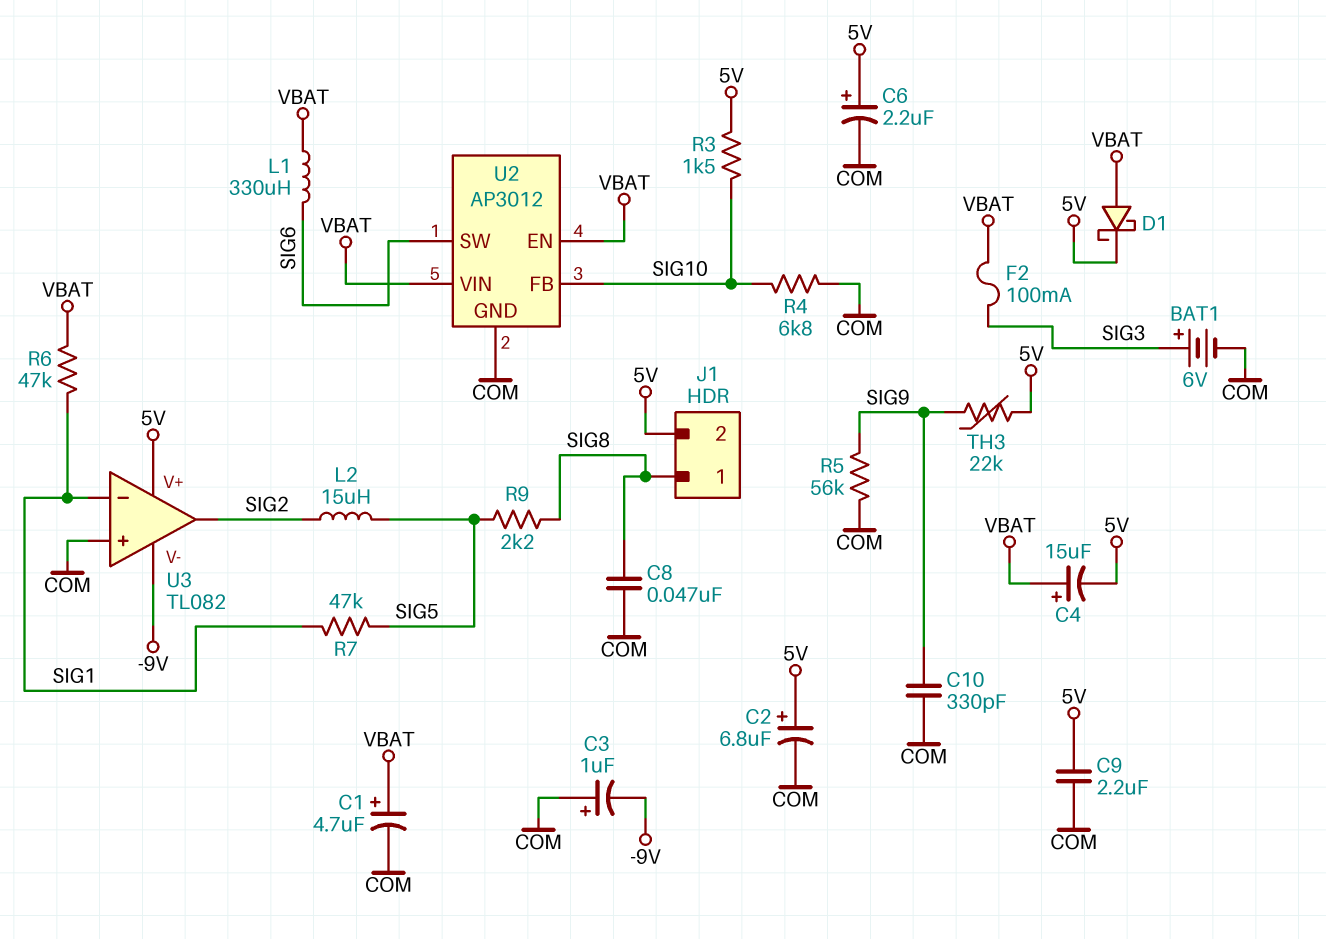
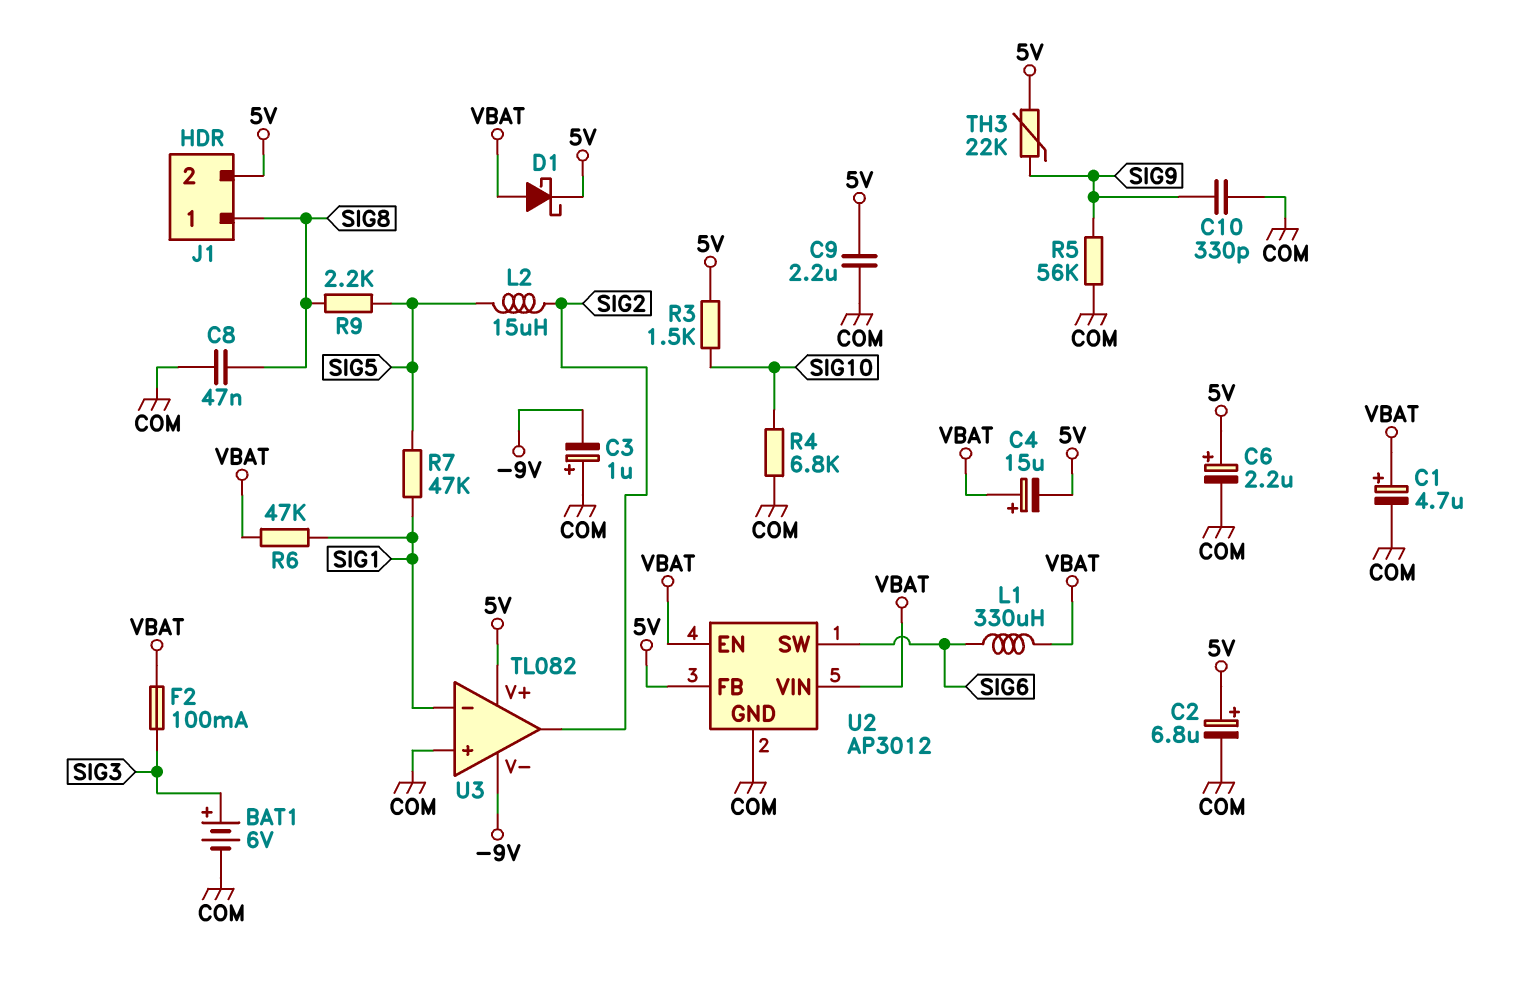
U2 pin FB: SIG10 -> 5V

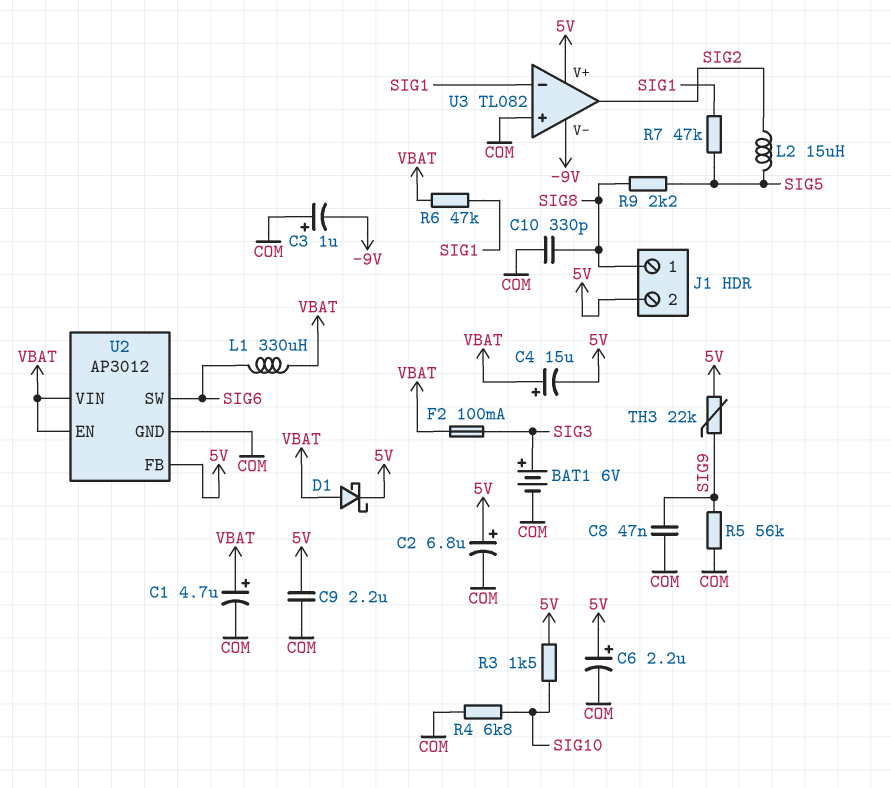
C8: 47nF (COM, SIG8) -> 47nF (COM, SIG9)
C10: 330pF (COM, SIG9) -> 330pF (COM, SIG8)

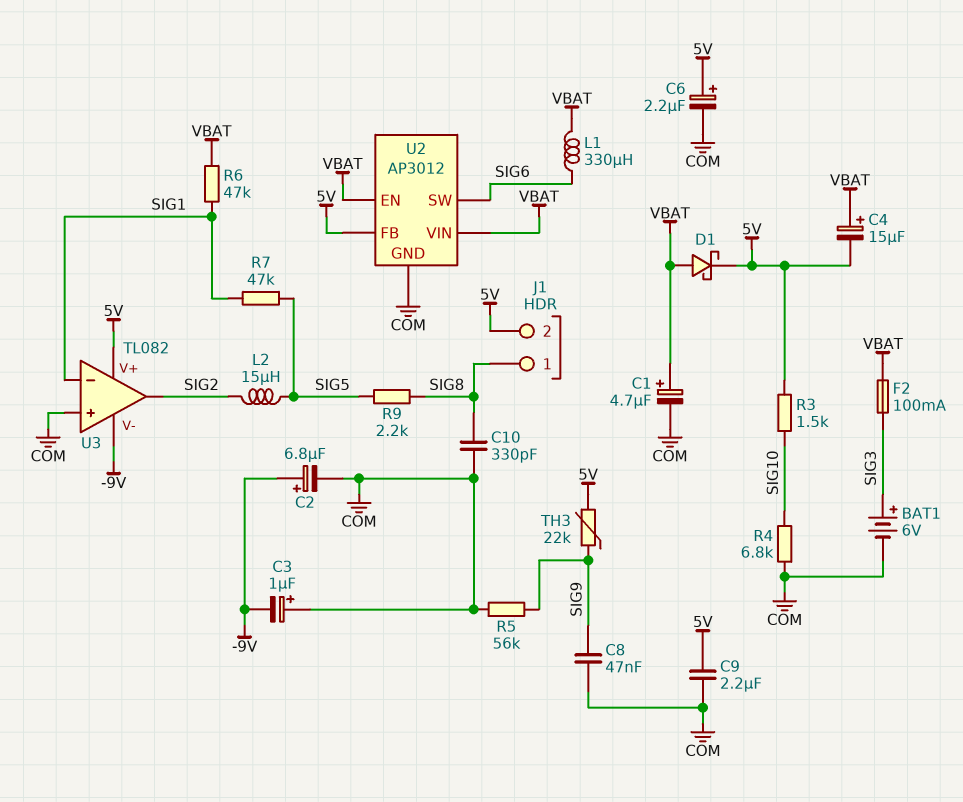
C2: 6.8uF (plus 5V, minus COM) -> 6.8uF (plus -9V, minus COM)

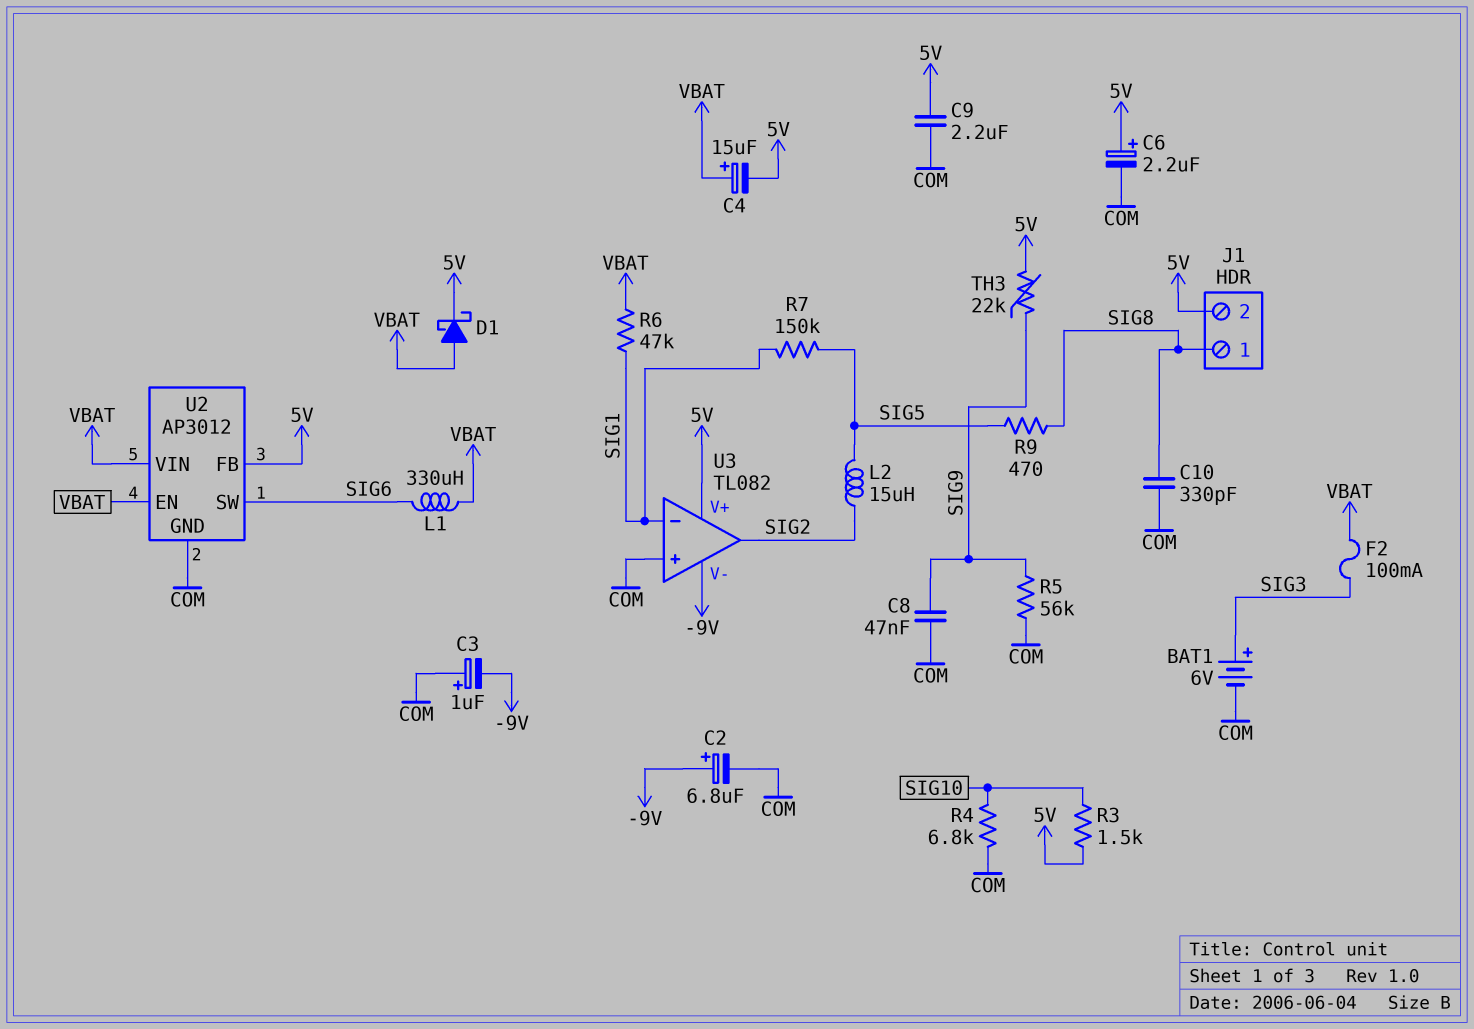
C1: 4.7uF (plus VBAT, minus COM) -> none
R7: 47k (SIG1, SIG5) -> 150k (SIG1, SIG5)
R9: 2.2k (SIG5, SIG8) -> 470 (SIG5, SIG8)

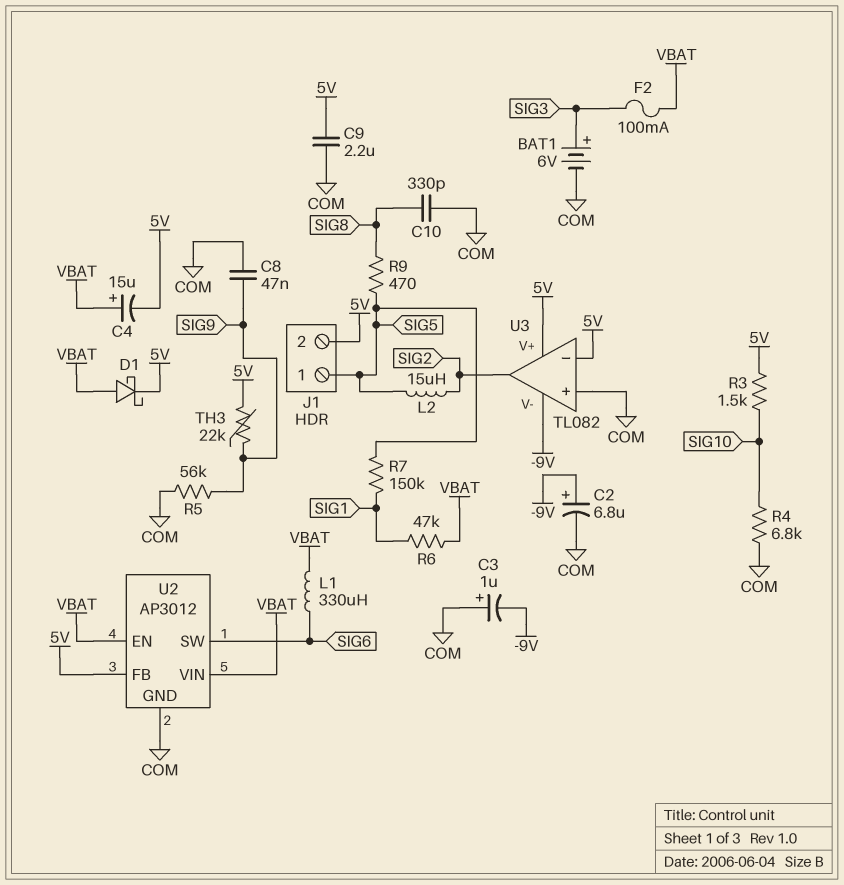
C6: 2.2uF (plus 5V, minus COM) -> none
J1 pin 1: SIG8 -> SIG5
U3 pin in-: SIG1 -> 5V

